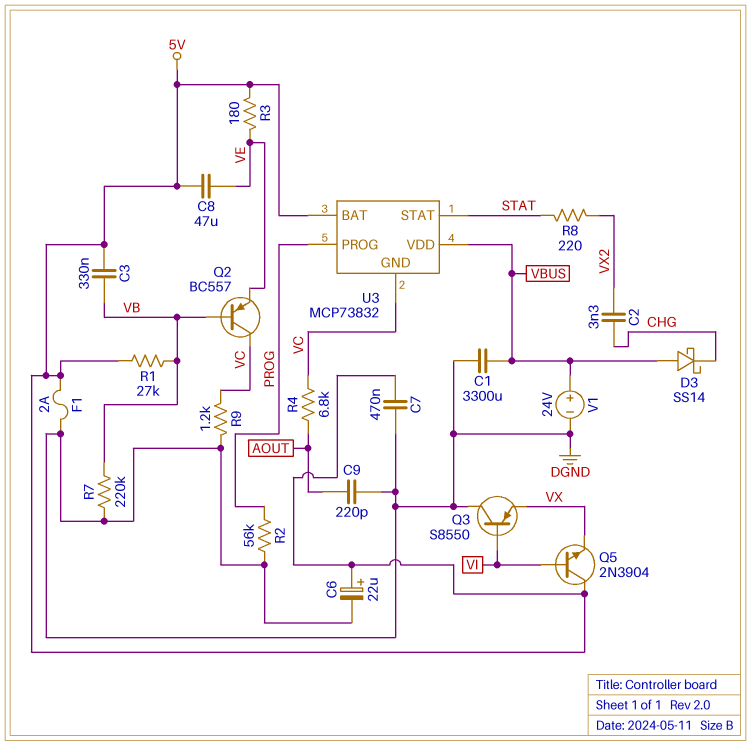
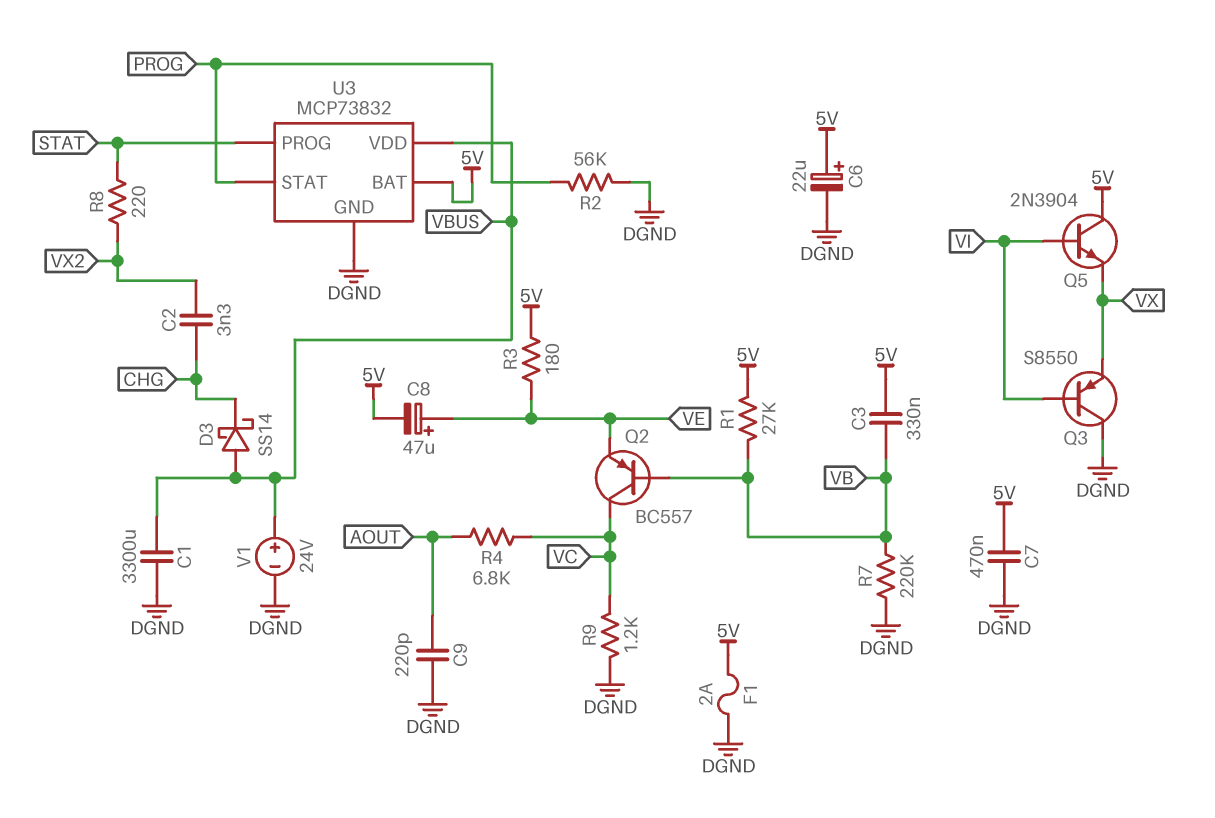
C8: 47uF (5V, VE) -> 47uF (plus VE, minus 5V)
U3 pin GND: VC -> DGND
U3 pin PROG: PROG -> STAT
U3 pin STAT: STAT -> PROG

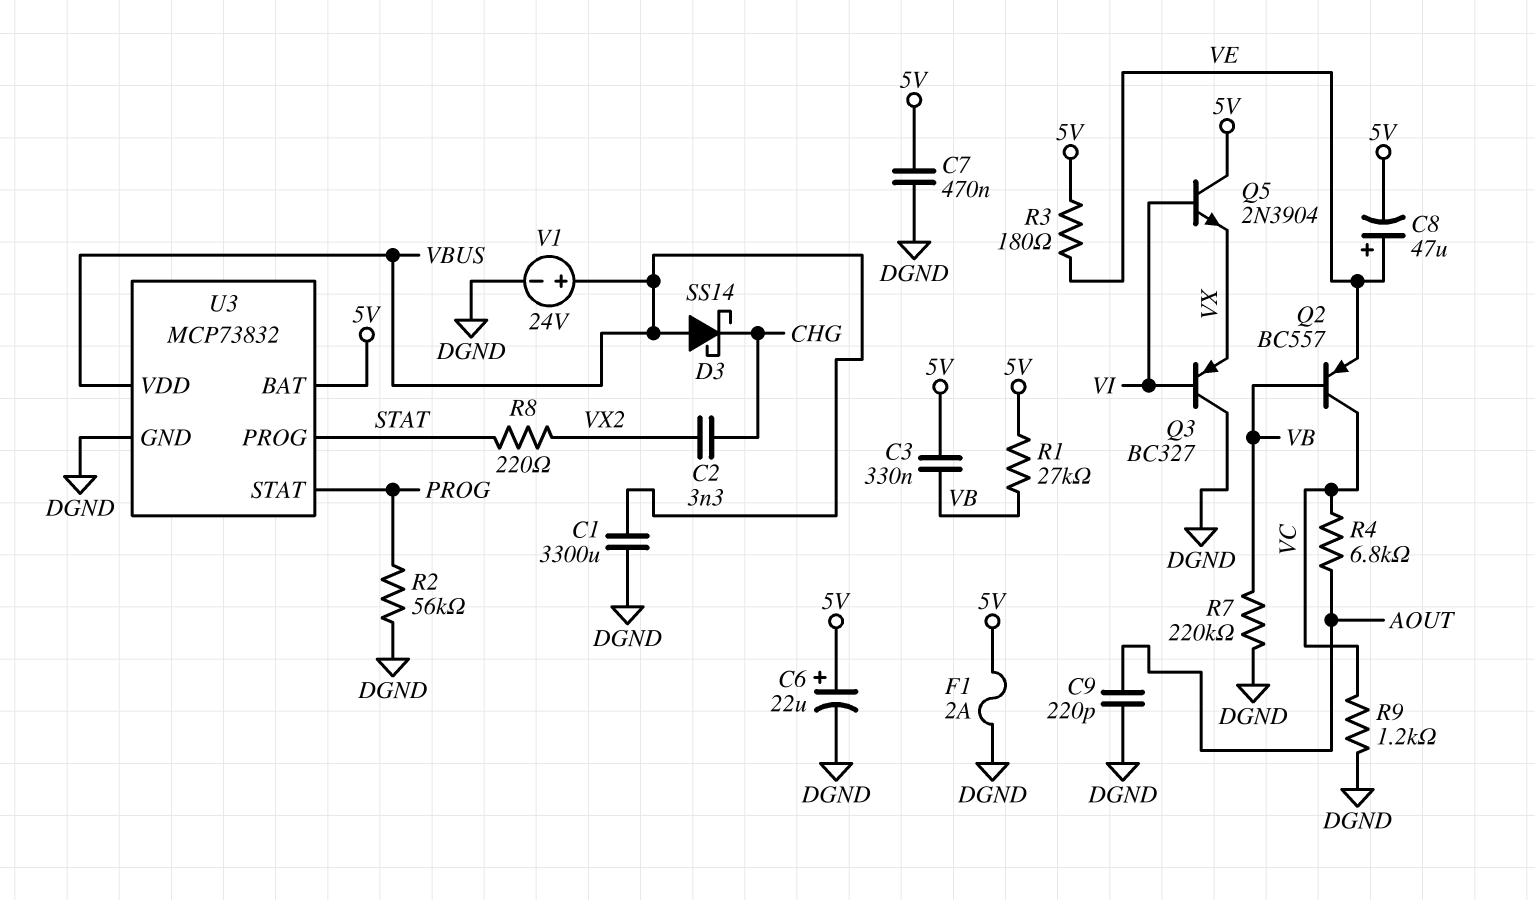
Q3: PNP S8550 (B VI, C DGND, E VX) -> PNP BC327 (B VI, C DGND, E VX)

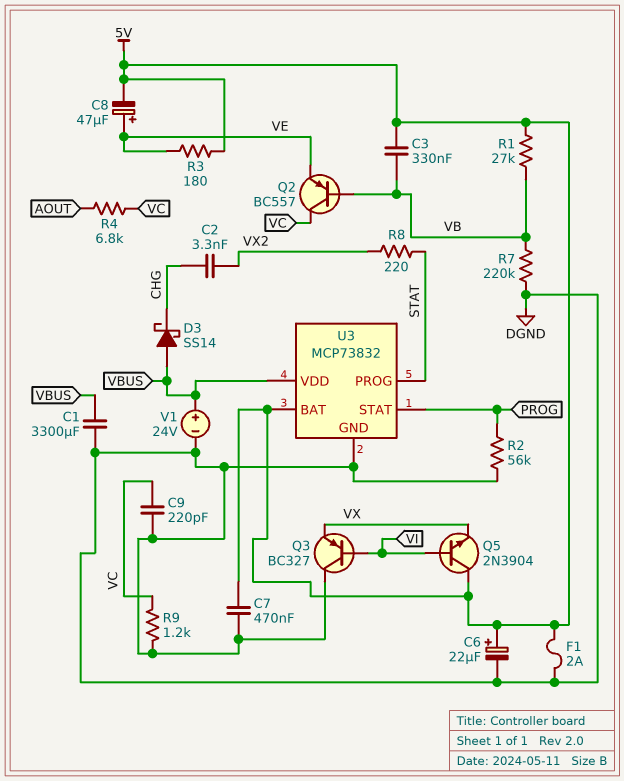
C9: 220pF (AOUT, DGND) -> 220pF (DGND, VC)

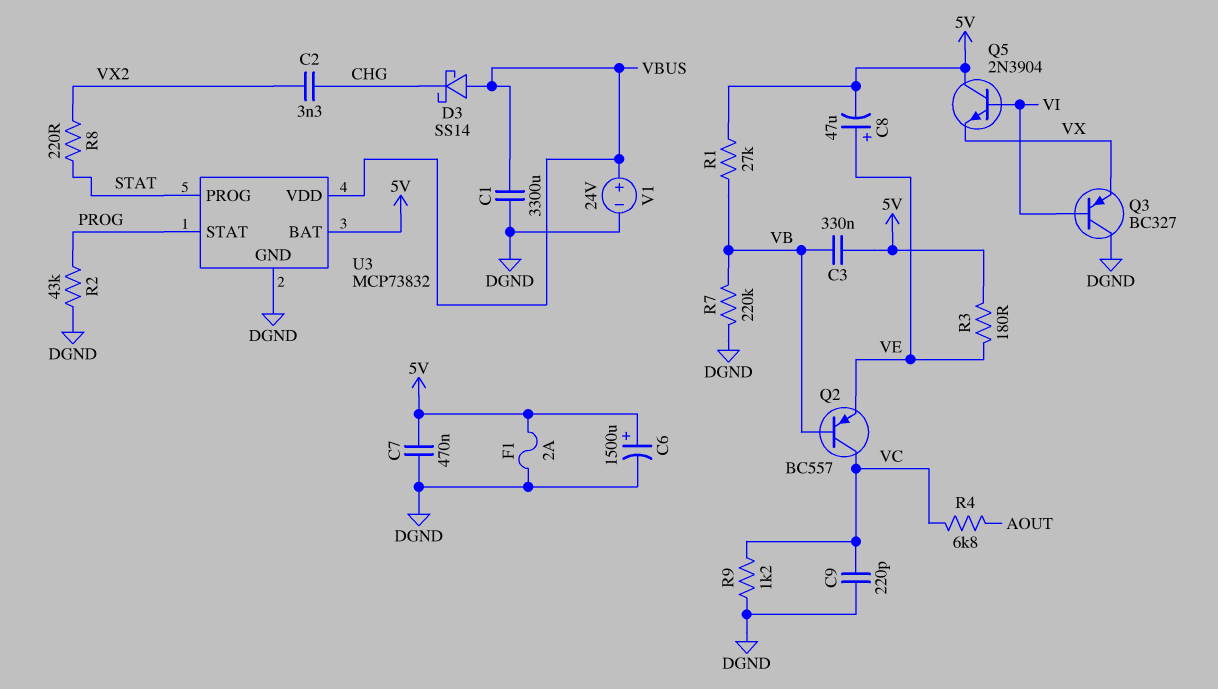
C6: 22uF (plus 5V, minus DGND) -> 1500uF (plus 5V, minus DGND)
R2: 56k (DGND, PROG) -> 43k (DGND, PROG)

